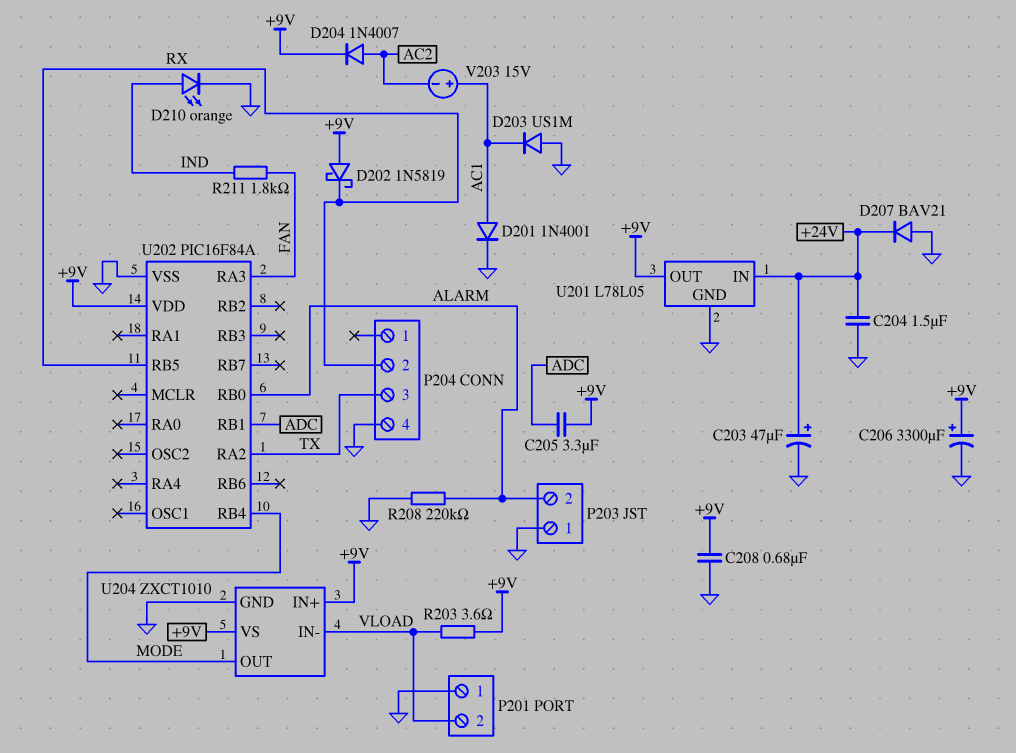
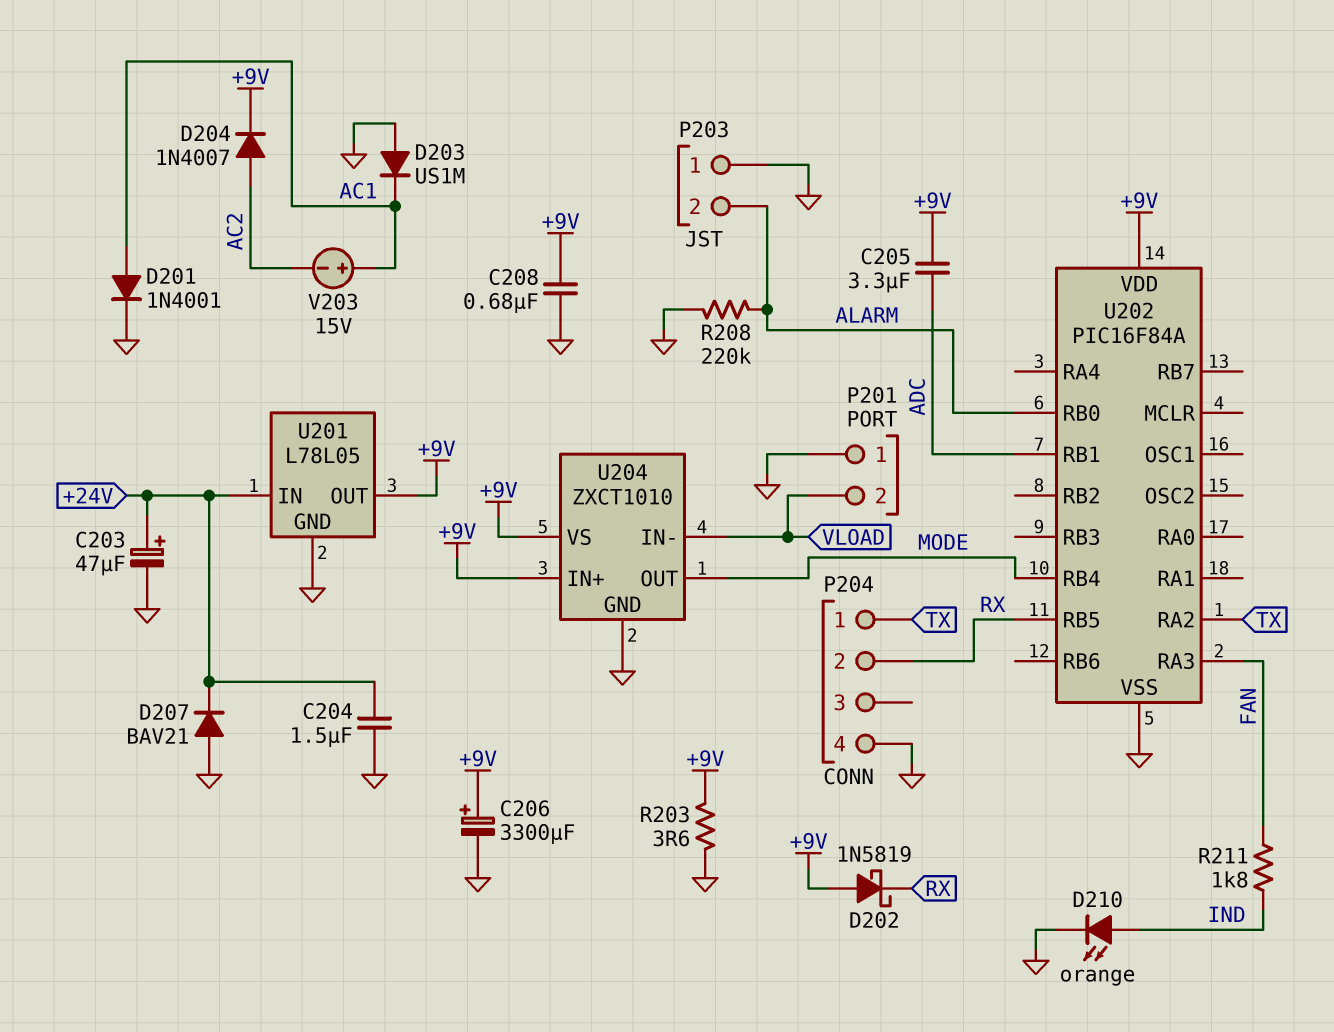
P204 pin 1: none -> TX
P204 pin 3: TX -> none
R203: 3.6 (+9V, VLOAD) -> 3.6 (+9V, GND)

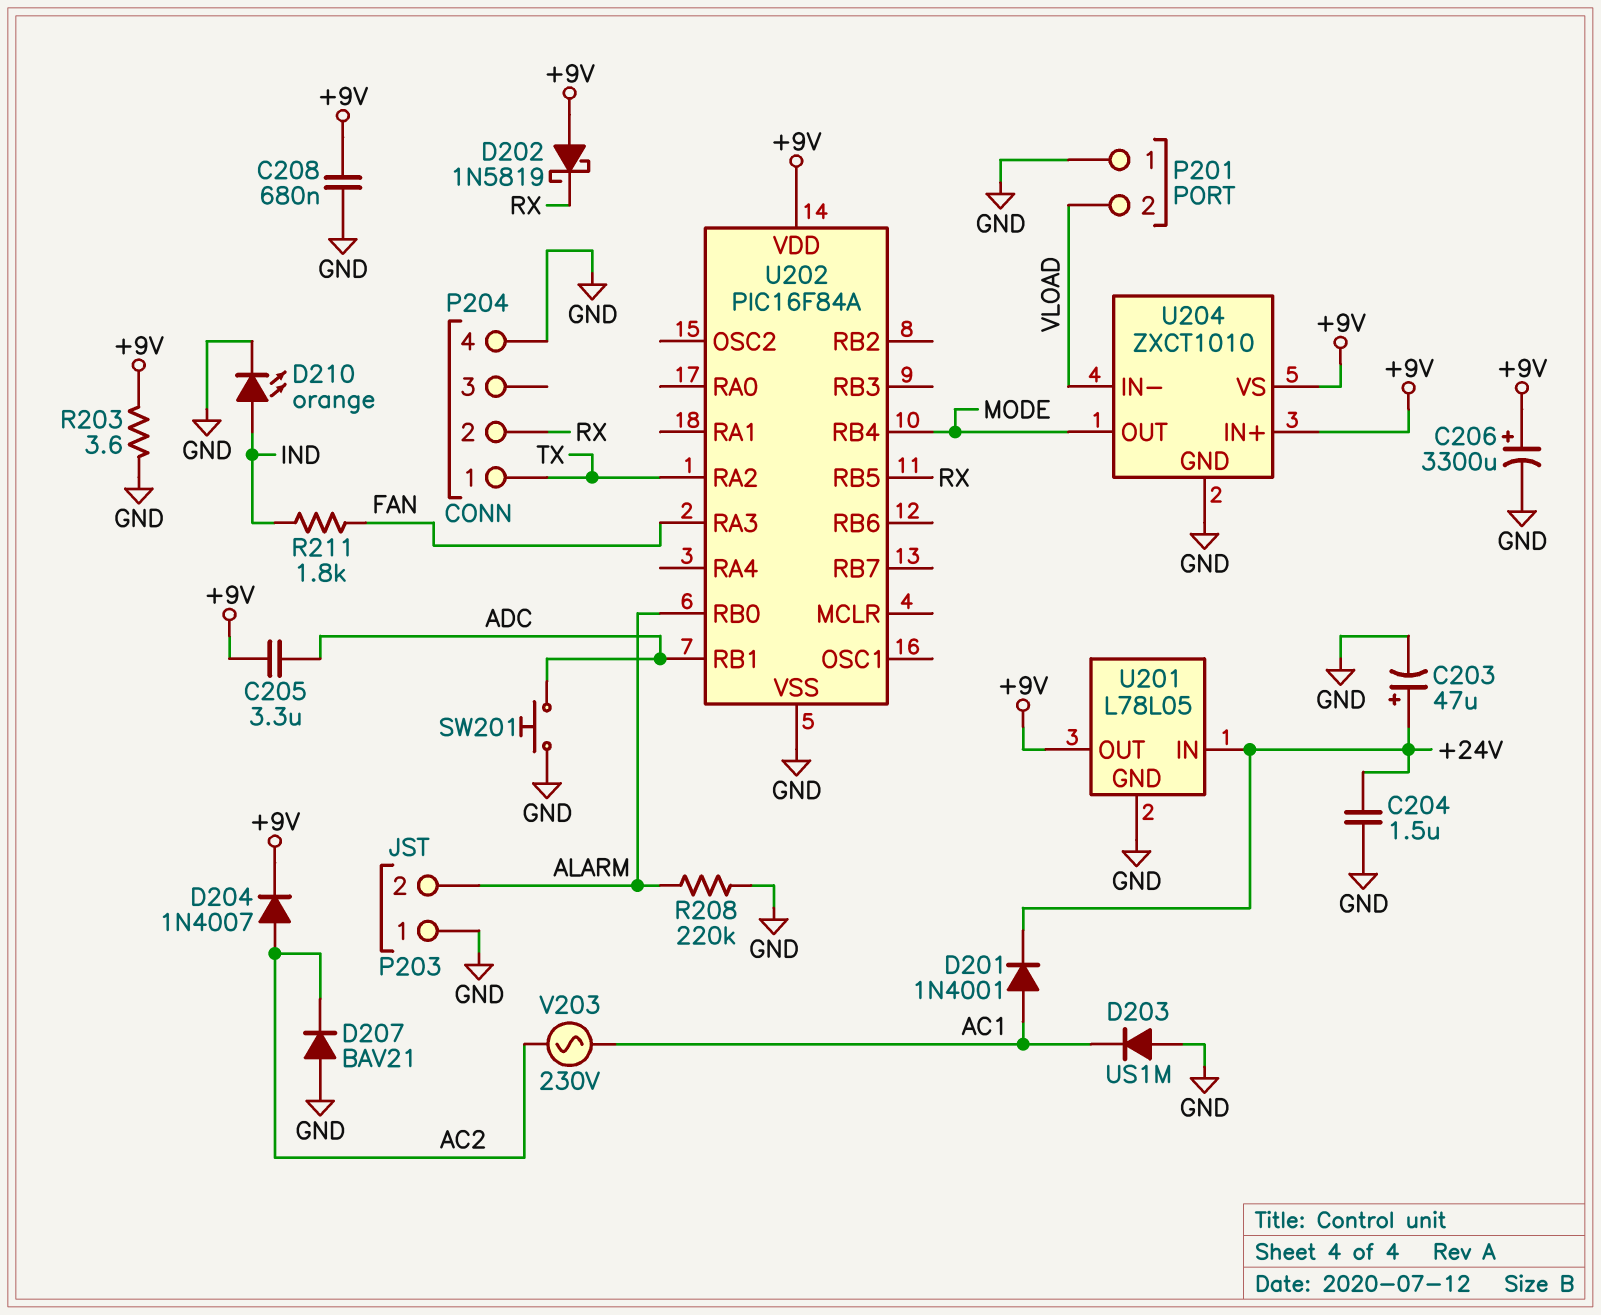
D201: diode 1N4001 (A AC1, K GND) -> diode 1N4001 (A AC1, K +24V)
D207: diode BAV21 (A GND, K +24V) -> diode BAV21 (A GND, K AC2)
SW201: none -> button (ADC, GND)
V203: 15V (plus AC1, minus AC2) -> AC 230V (AC1, AC2)

